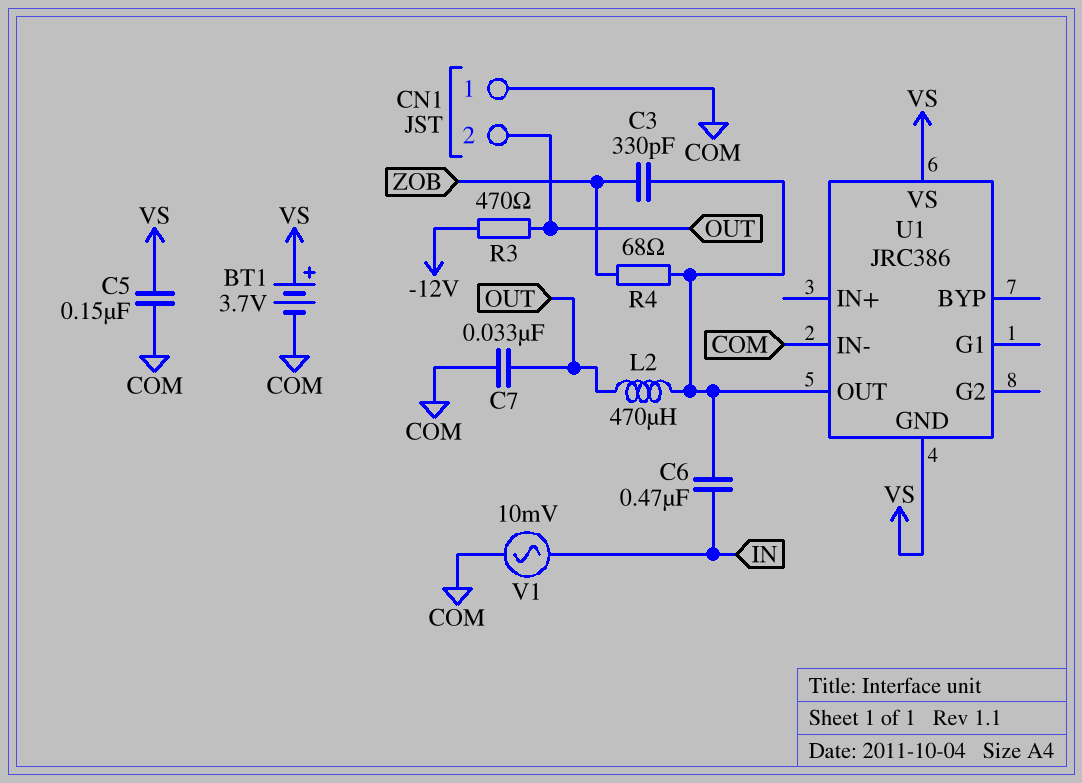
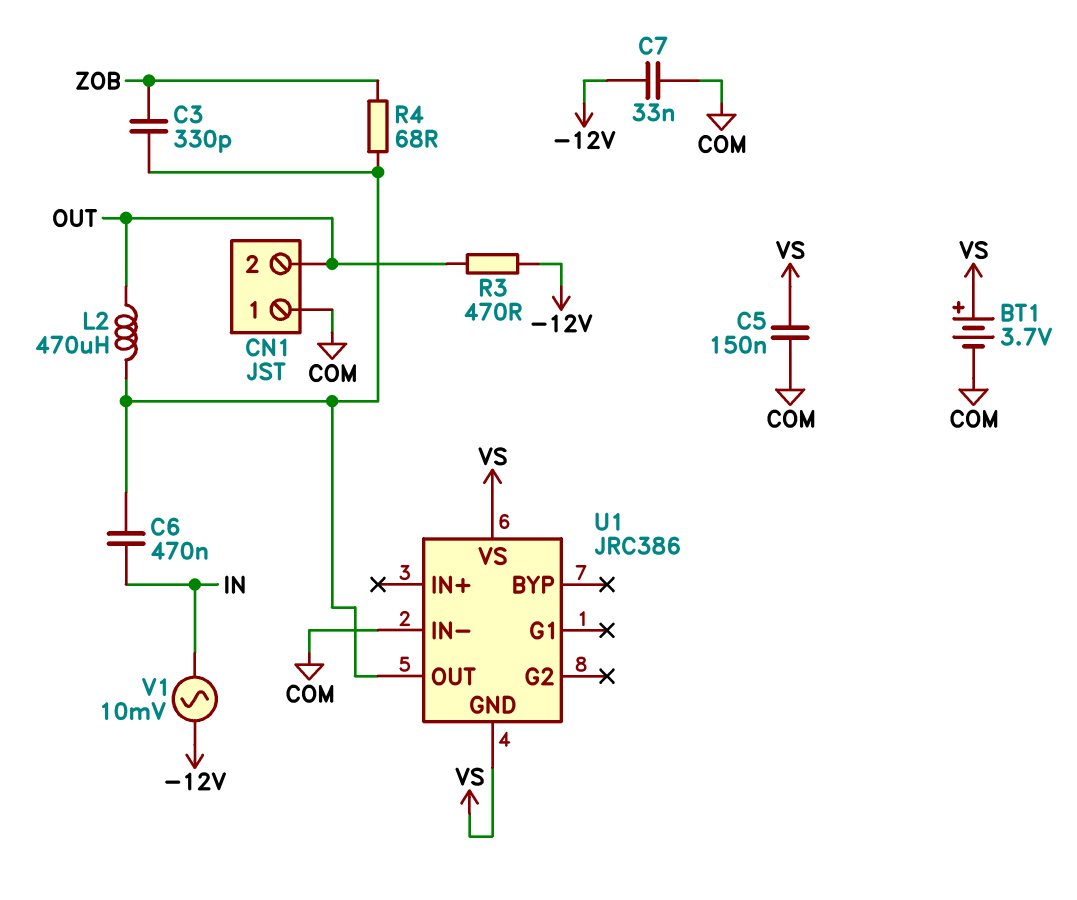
C7: 33nF (COM, OUT) -> 33nF (-12V, COM)
V1: AC 10mV (COM, IN) -> AC 10mV (-12V, IN)

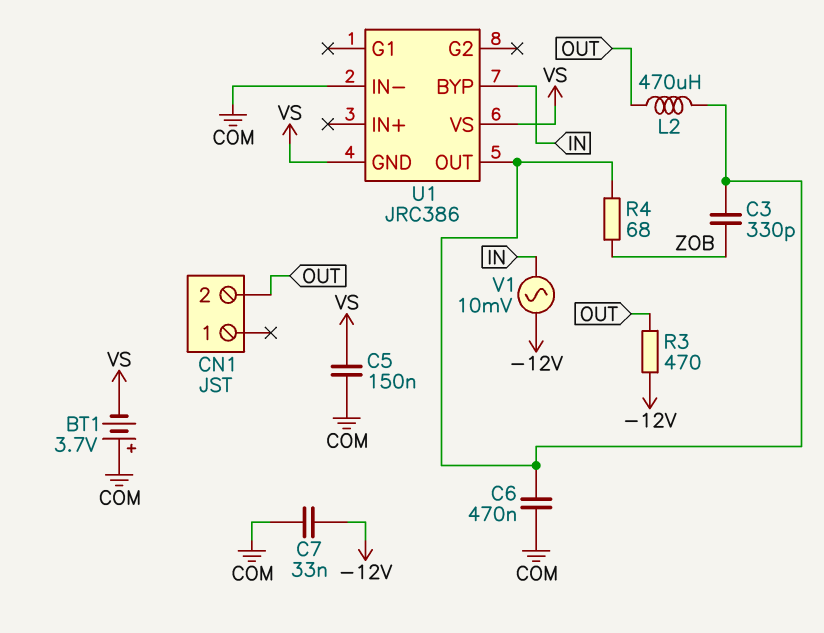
BT1: 3.7V (plus VS, minus COM) -> 3.7V (plus COM, minus VS)
C6: 470nF (IN, U1/OUT) -> 470nF (COM, U1/OUT)
CN1 pin 1: COM -> none
U1 pin BYP: none -> IN

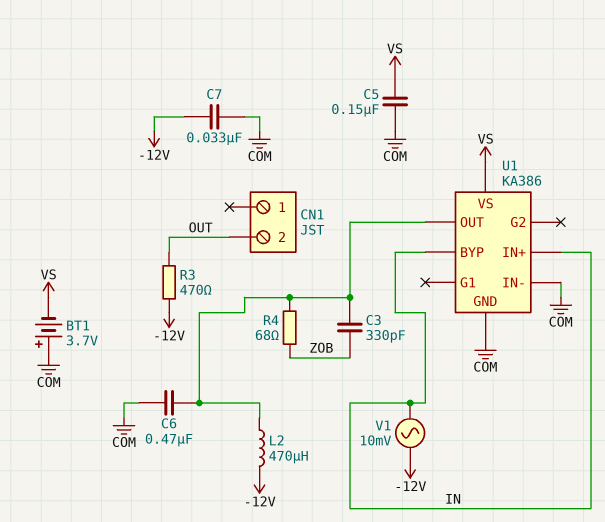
L2: 470uH (OUT, U1/OUT) -> 470uH (-12V, U1/OUT)
U1: JRC386 -> KA386
U1 pin GND: VS -> COM
U1 pin IN+: none -> IN

